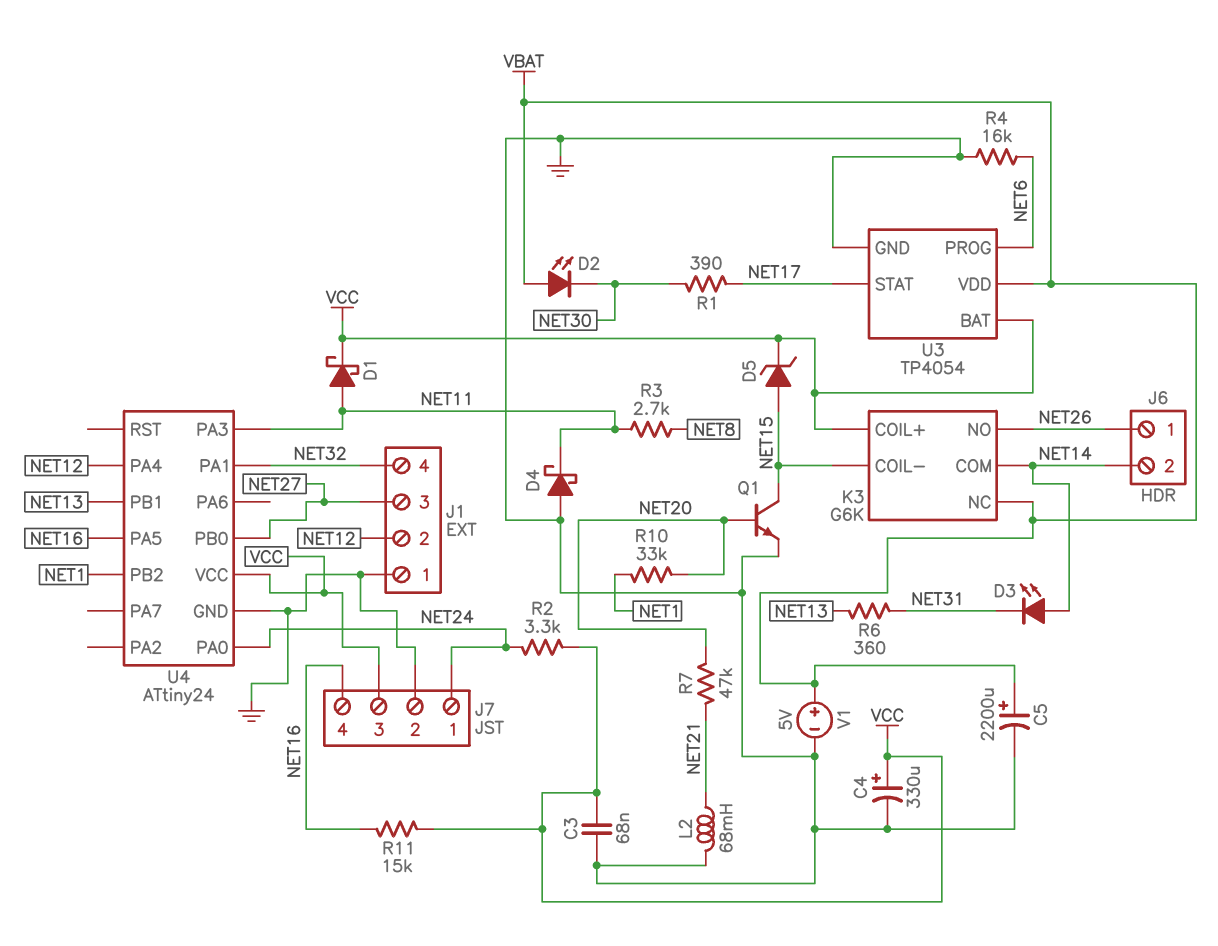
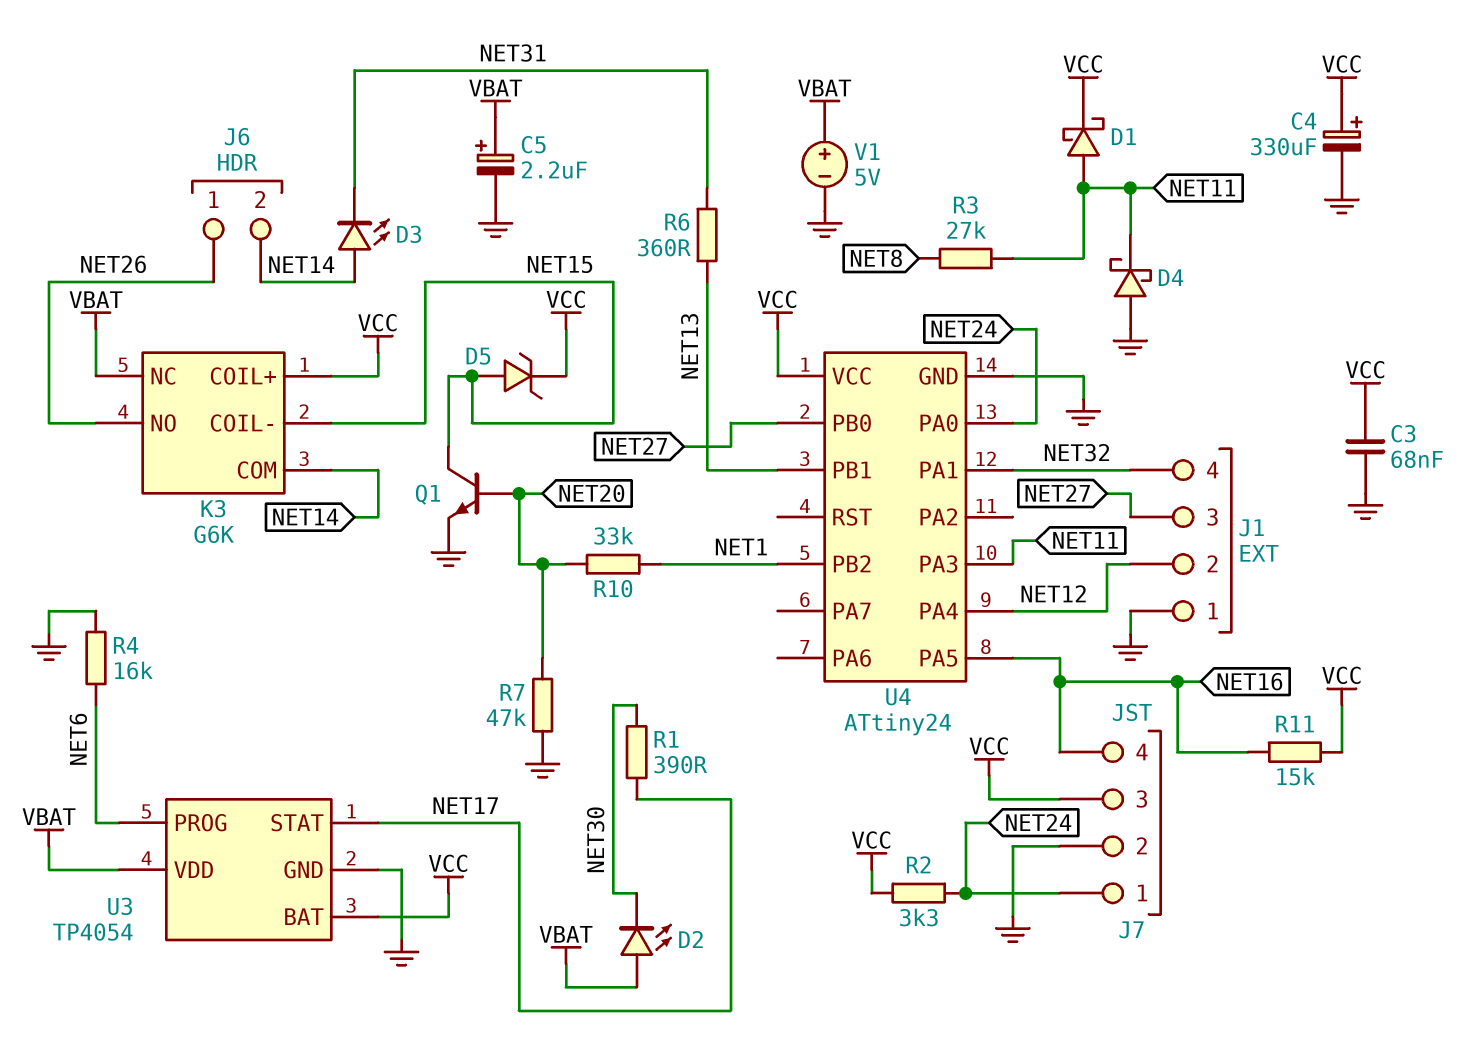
C5: 2200uF (plus VBAT, minus GND) -> 2.2uF (plus VBAT, minus GND)
L2: 68mH (GND, NET21) -> none
R3: 2.7k (NET8, NET11) -> 27k (NET8, NET11)
R7: 47k (NET20, NET21) -> 47k (GND, NET20)

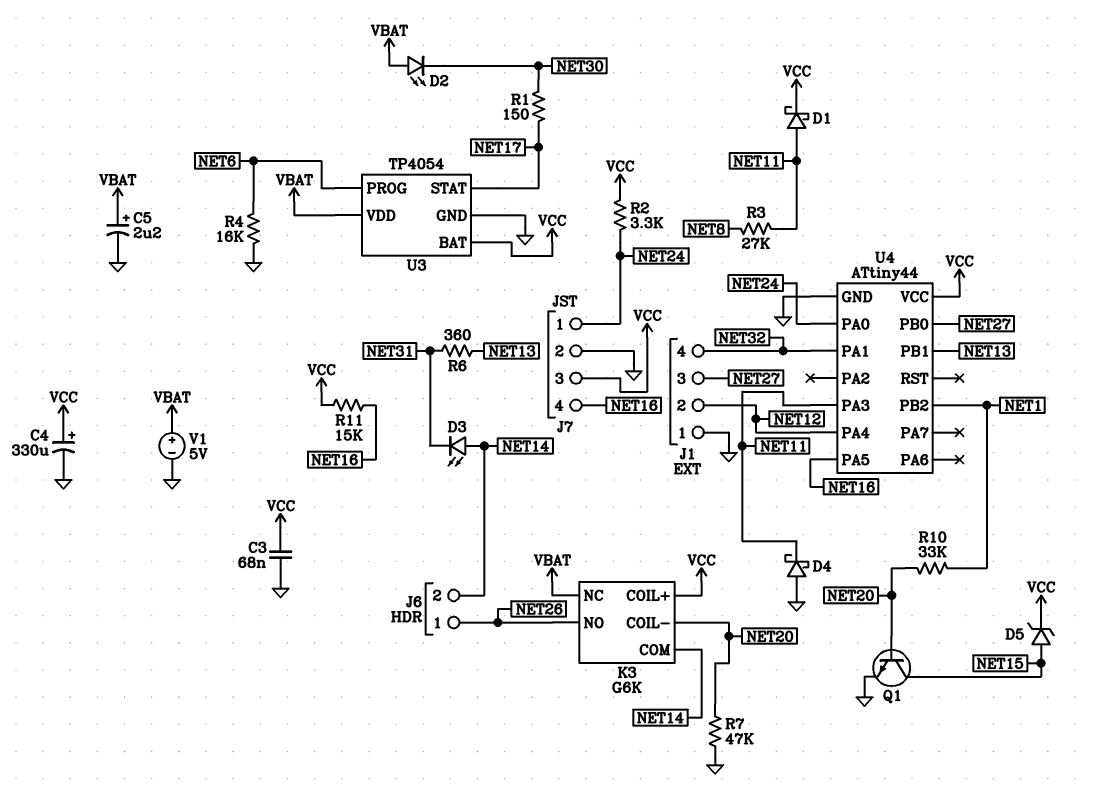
K3 pin COIL-: NET15 -> NET20
R1: 390 (NET17, NET30) -> 150 (NET17, NET30)
U4: ATtiny24 -> ATtiny44

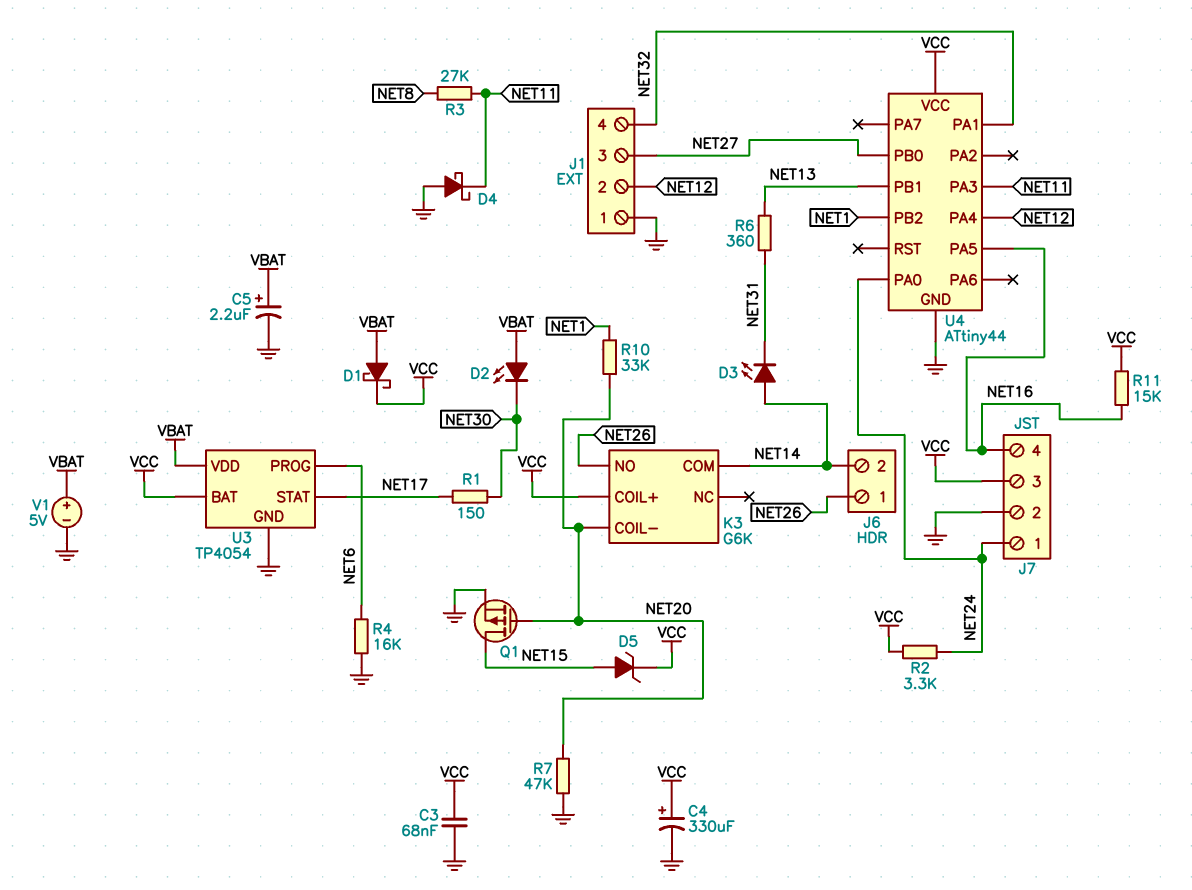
D1: schottky (A NET11, K VCC) -> schottky (A VBAT, K VCC)
K3 pin NC: VBAT -> none
Q1: NPN (B NET20, C NET15, E GND) -> PMOS (G NET20, D NET15, S GND)

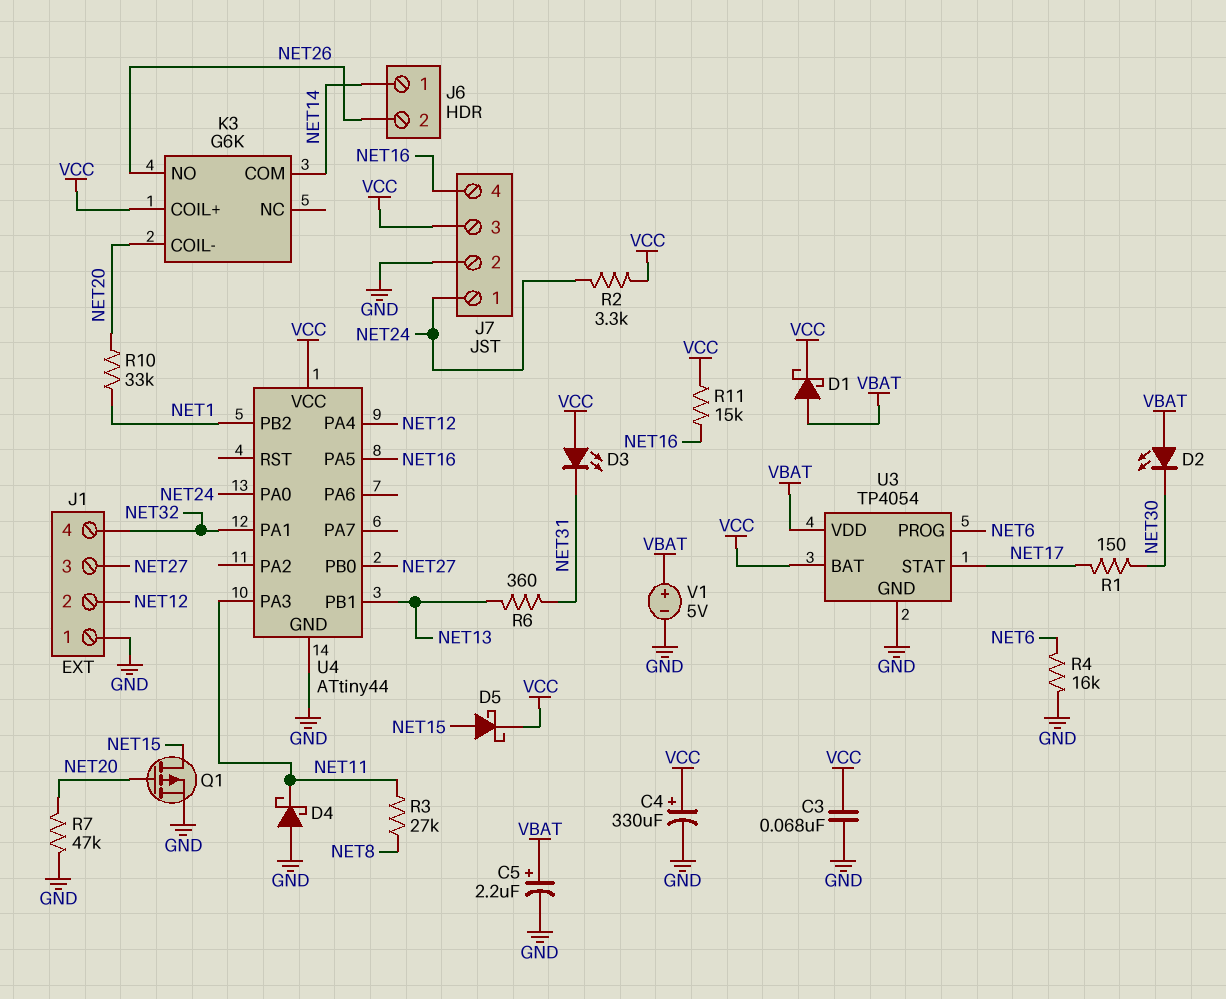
D3: LED (A NET14, K NET31) -> LED (A VCC, K NET31)
D5: zener (A NET15, K VCC) -> schottky (A NET15, K VCC)
J6 pin 1: NET26 -> NET14
J6 pin 2: NET14 -> NET26

